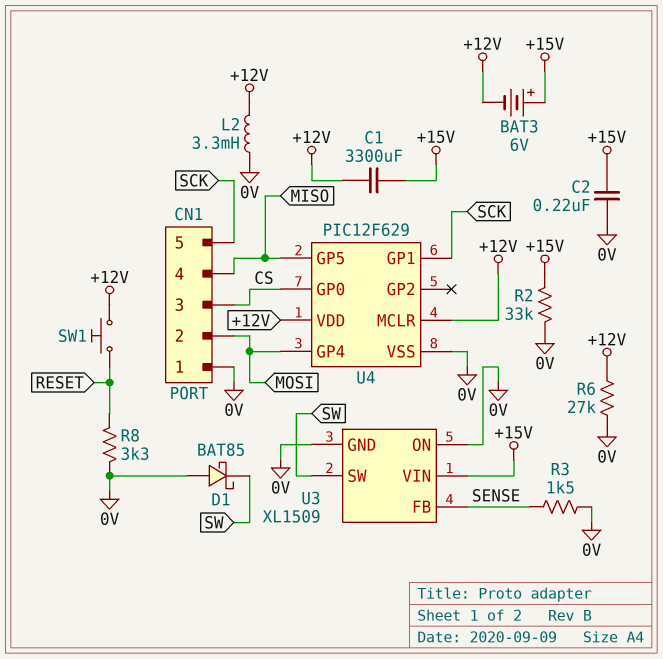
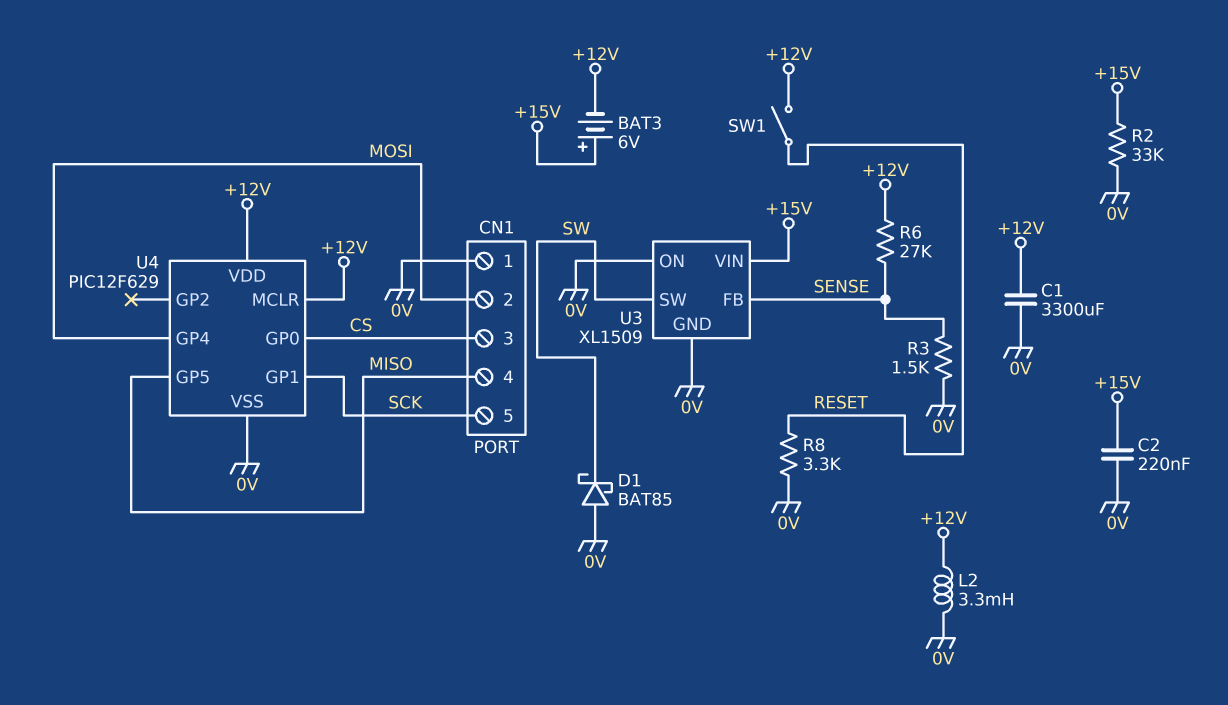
C1: 3300uF (+12V, +15V) -> 3300uF (+12V, 0V)
R6: 27k (+12V, 0V) -> 27k (+12V, SENSE)
SW1: button (+12V, RESET) -> switch (+12V, RESET)

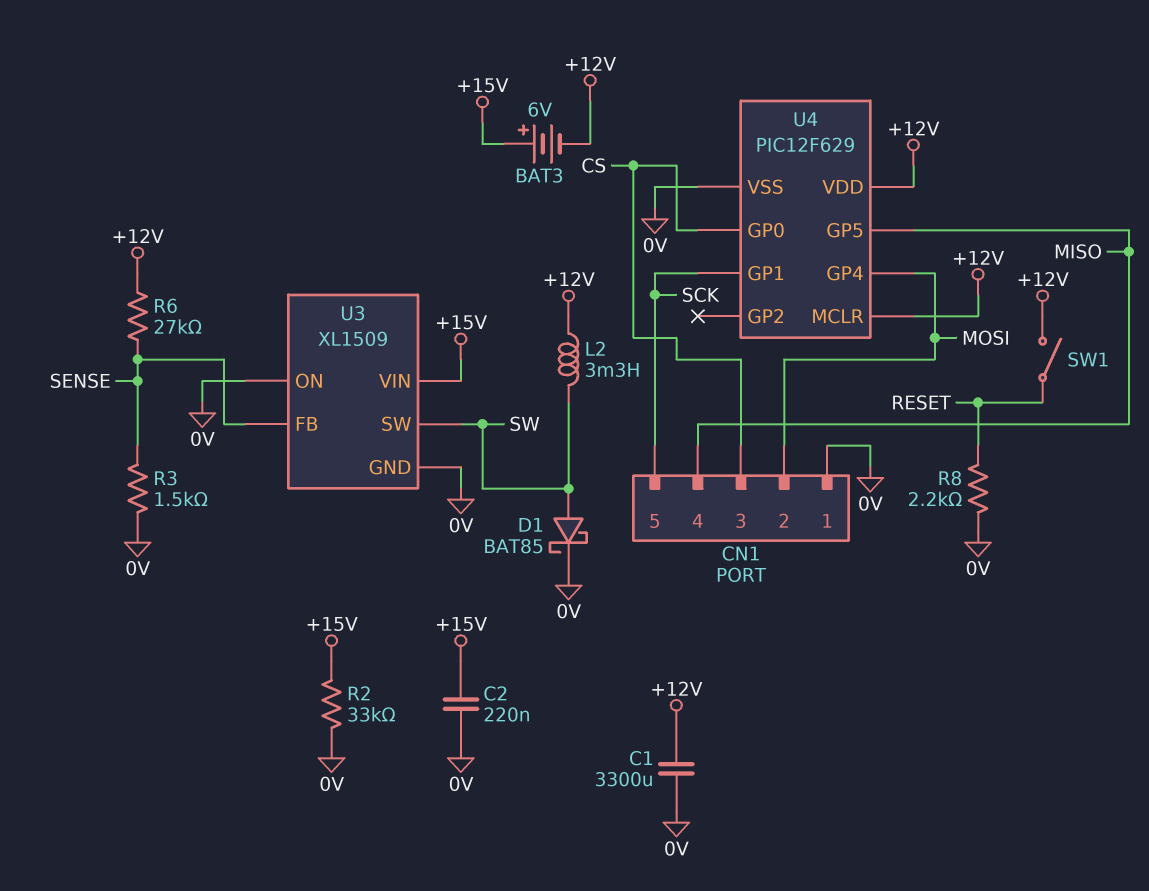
D1: schottky BAT85 (A 0V, K SW) -> schottky BAT85 (A SW, K 0V)
L2: 3.3mH (+12V, 0V) -> 3.3mH (+12V, SW)
R8: 3.3k (0V, RESET) -> 2.2k (0V, RESET)

